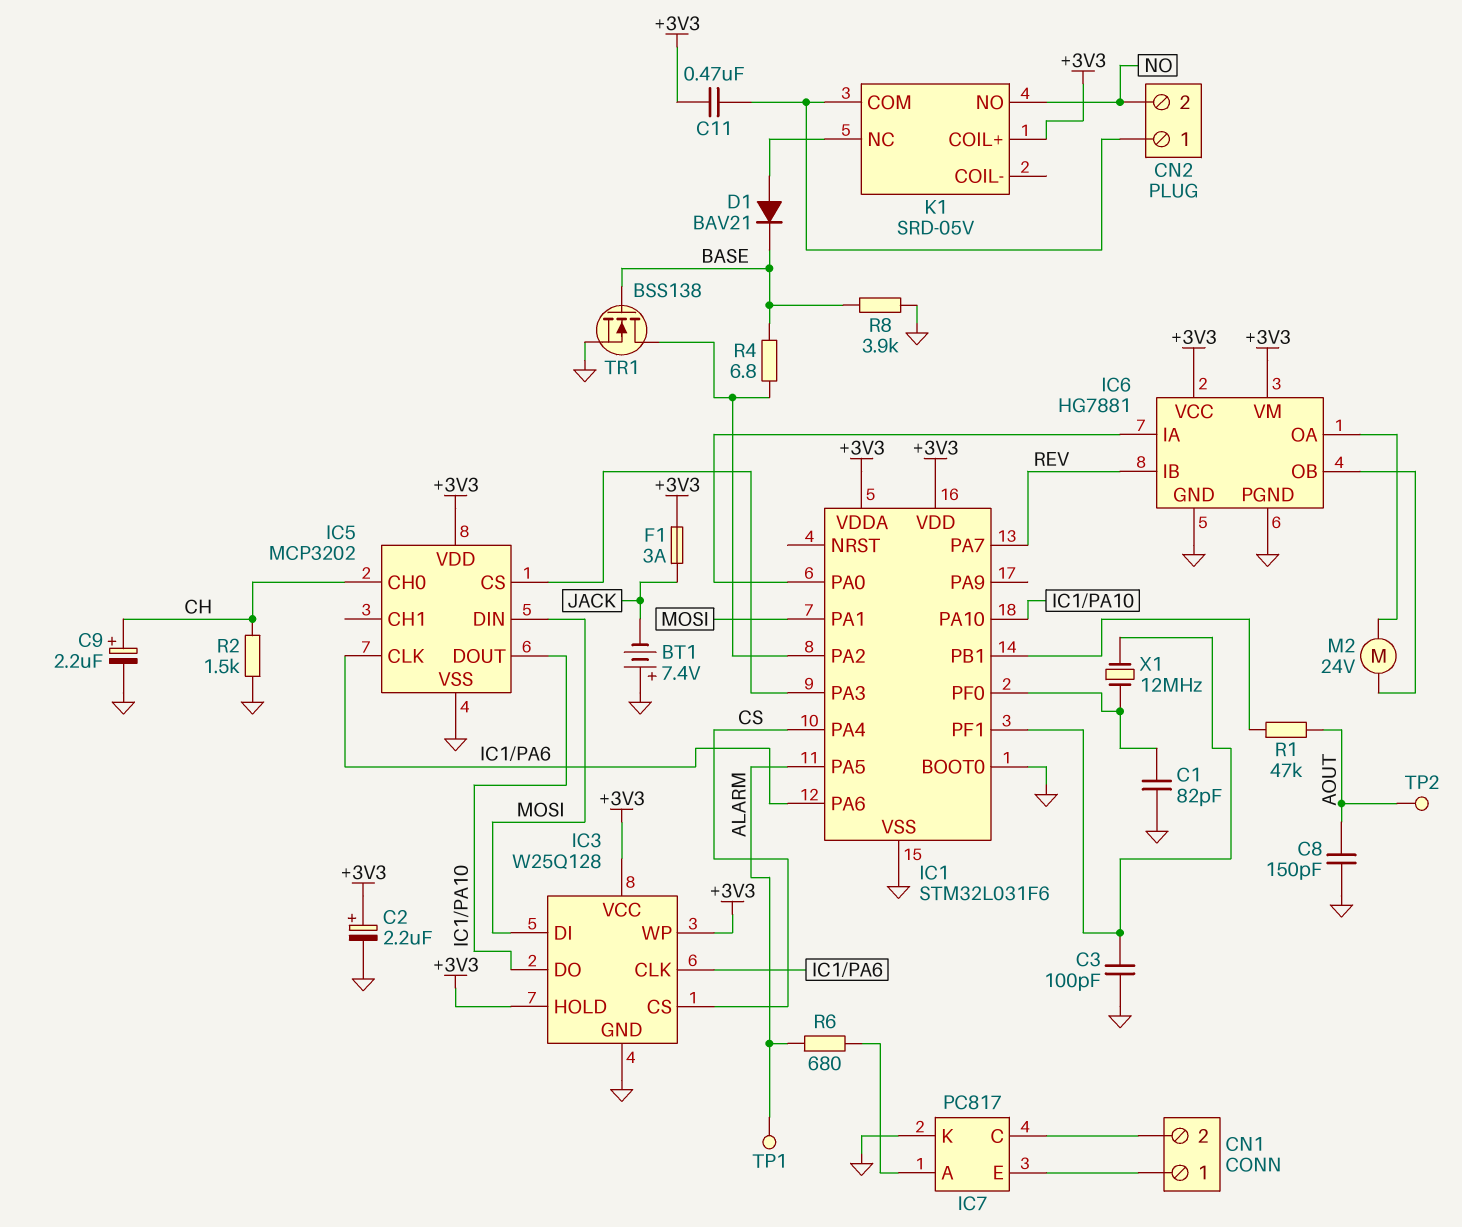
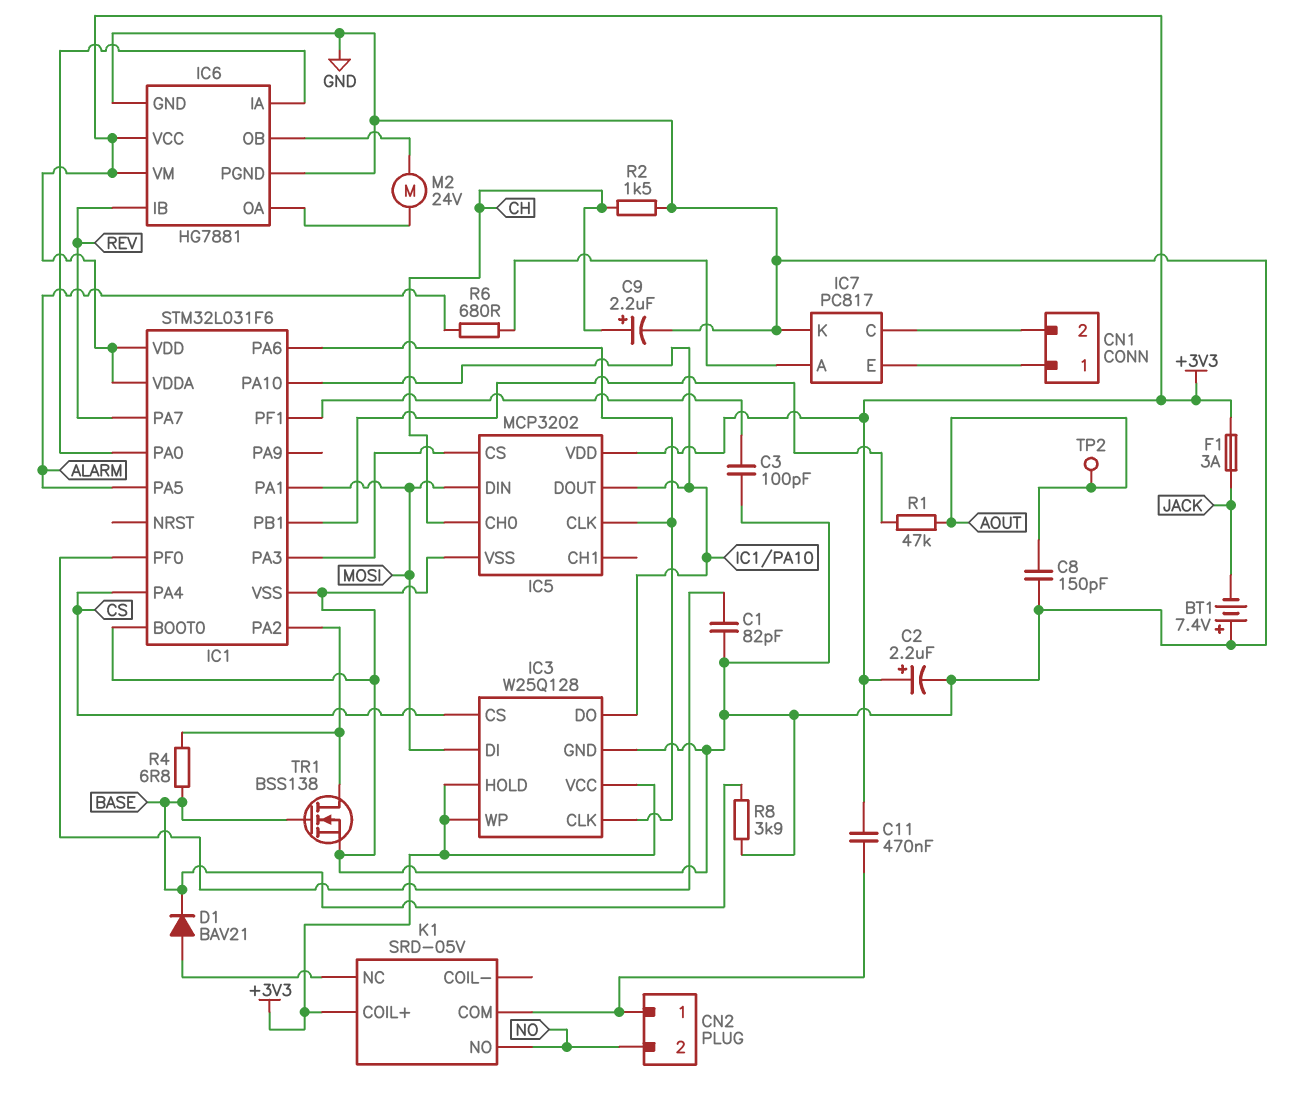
TP1: test point (ALARM) -> none
X1: 12MHz (IC1/PF0, IC1/PF1) -> none

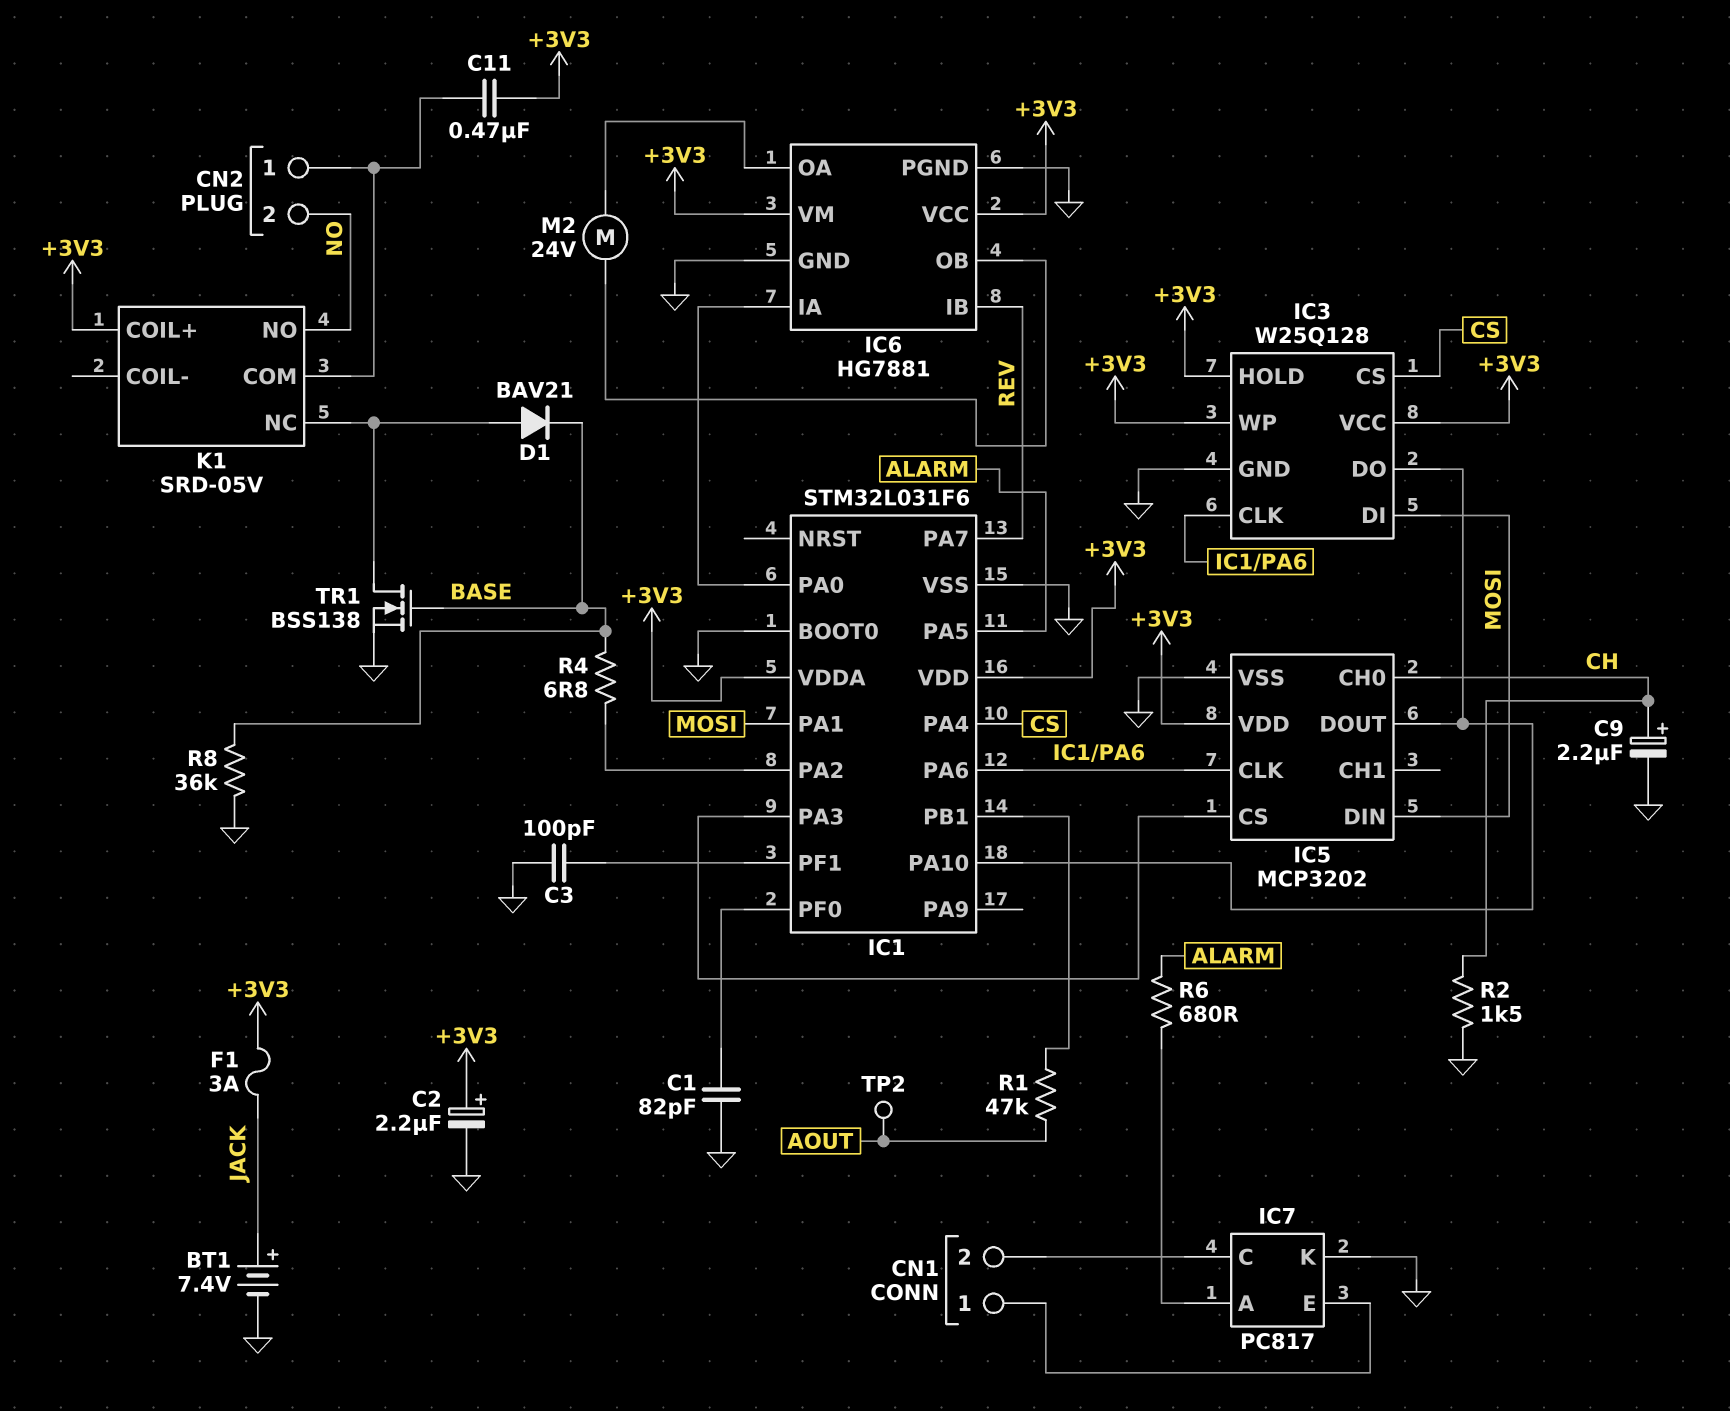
BT1: 7.4V (plus GND, minus JACK) -> 7.4V (plus JACK, minus GND)
C8: 150pF (AOUT, GND) -> none
R8: 3.9k (BASE, GND) -> 36k (BASE, GND)
TR1: NMOS BSS138 (G BASE, D IC1/PA2, S GND) -> NMOS BSS138 (G BASE, D K1/NC, S GND)

